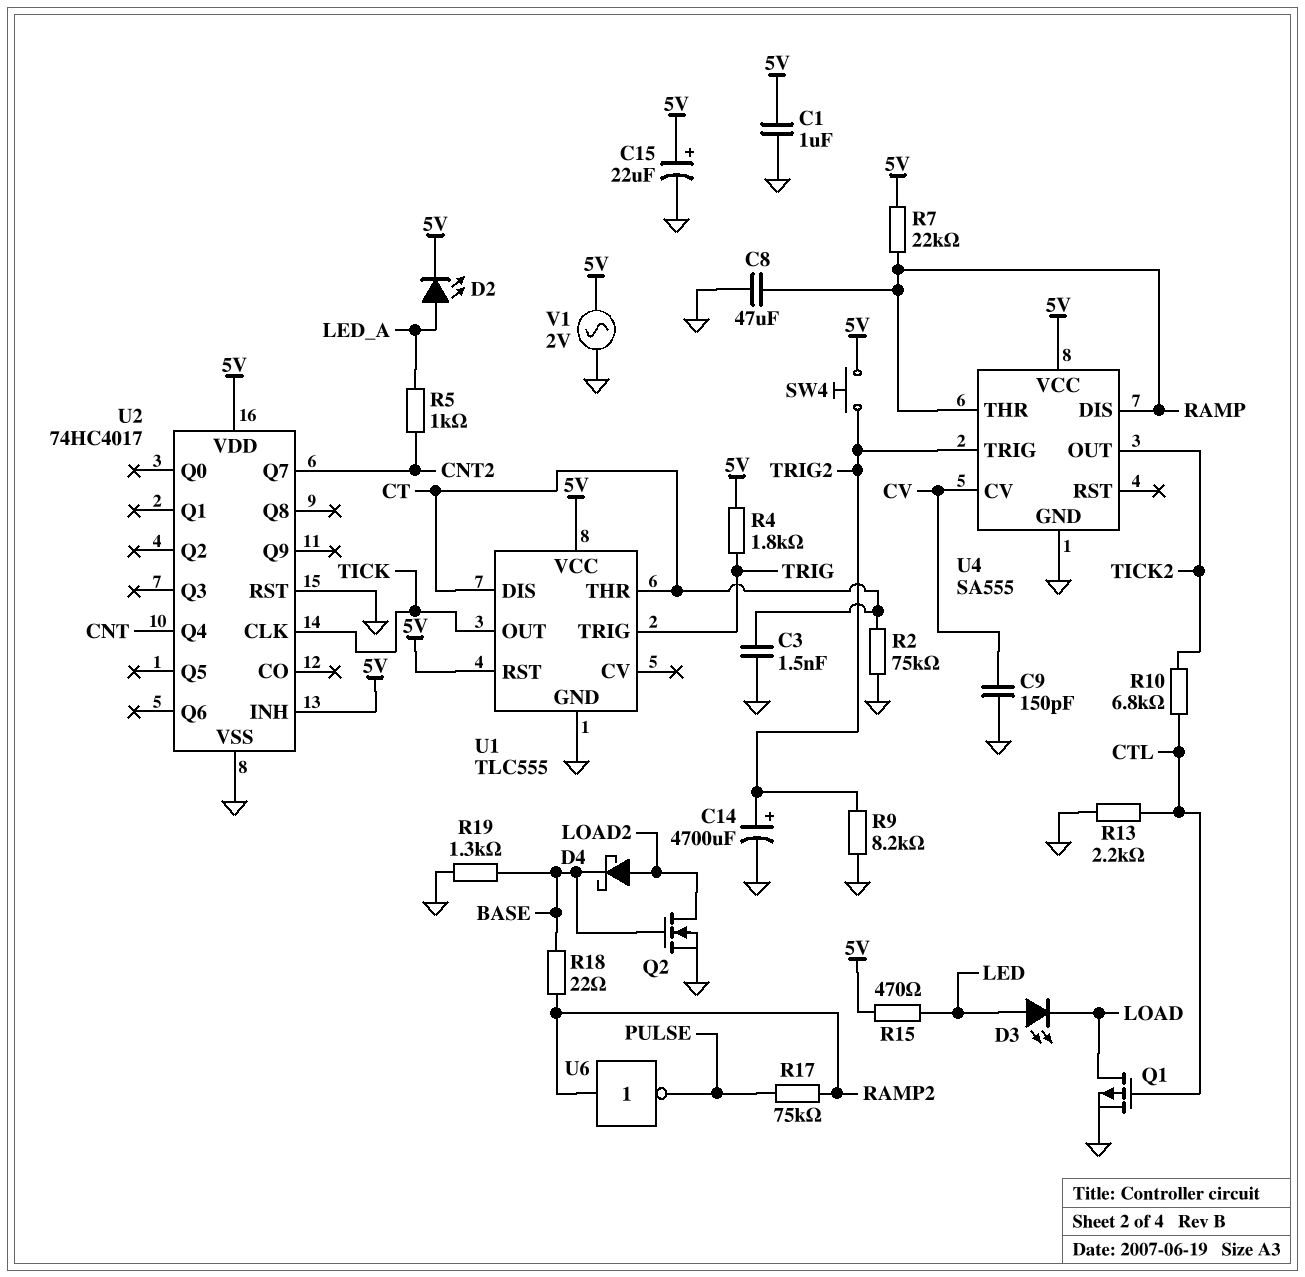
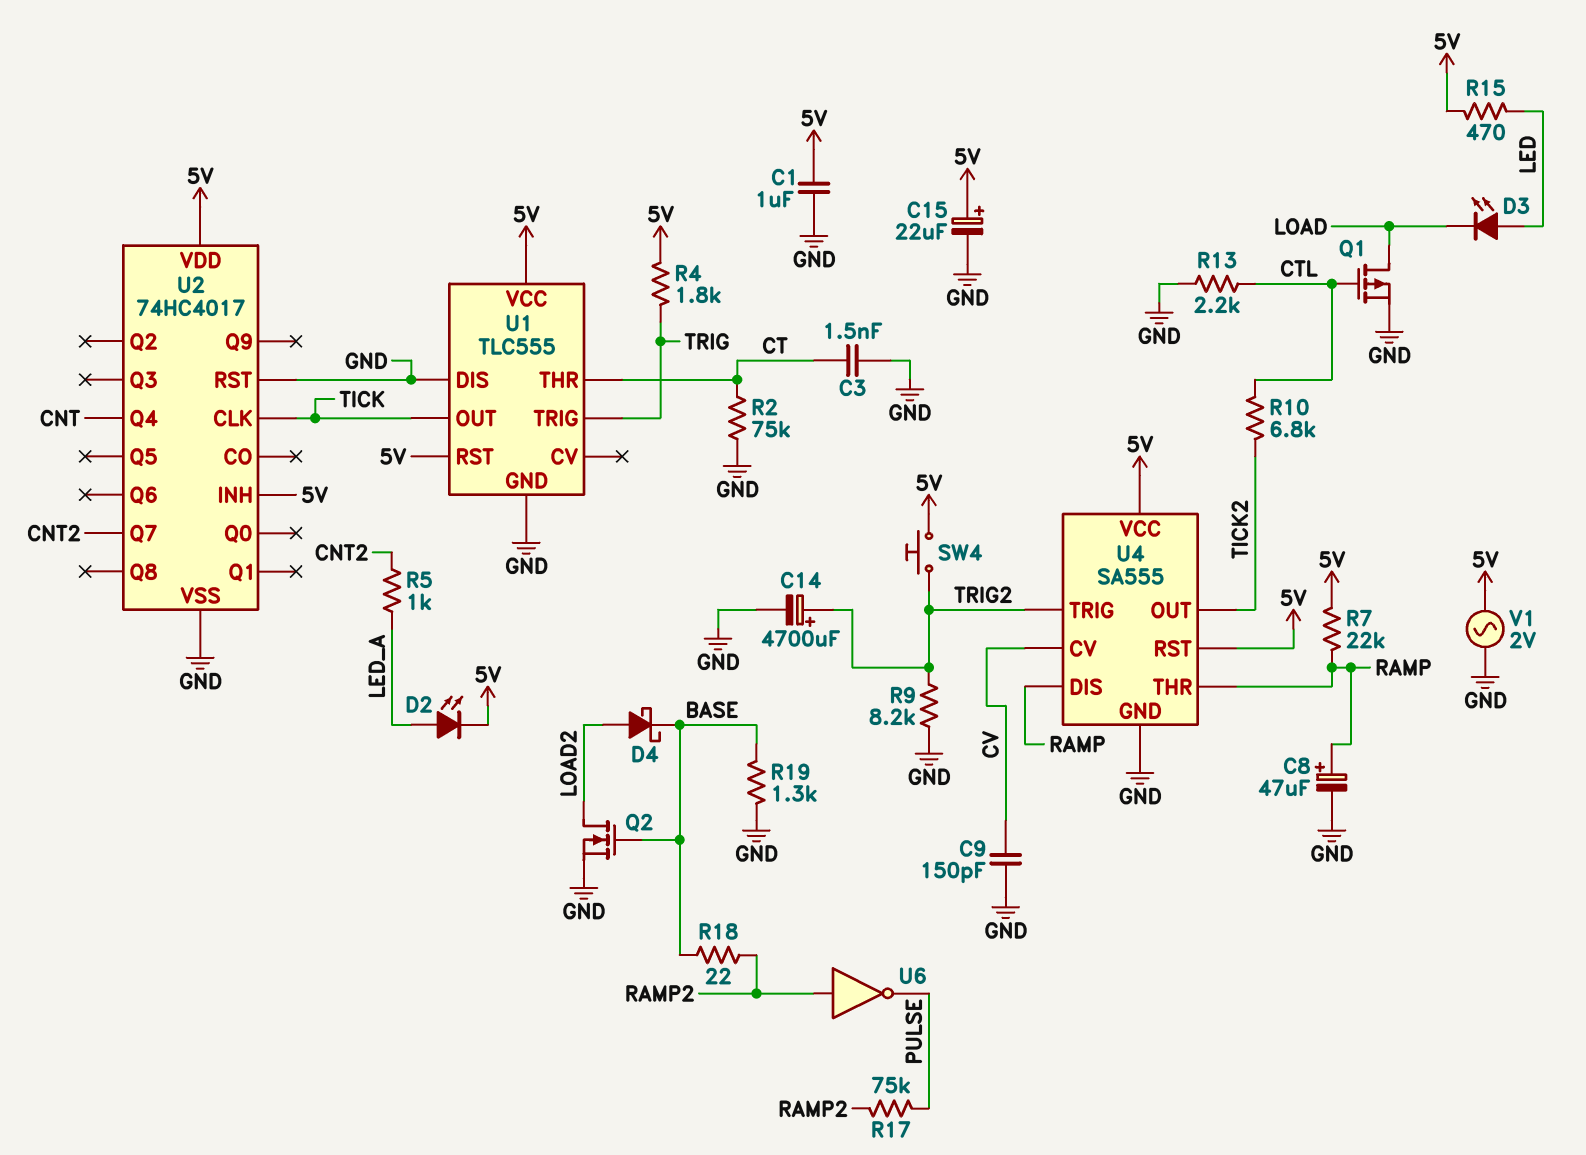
C8: 47uF (GND, RAMP) -> 47uF (plus RAMP, minus GND)
U1 pin DIS: CT -> GND
U4 pin RST: none -> 5V

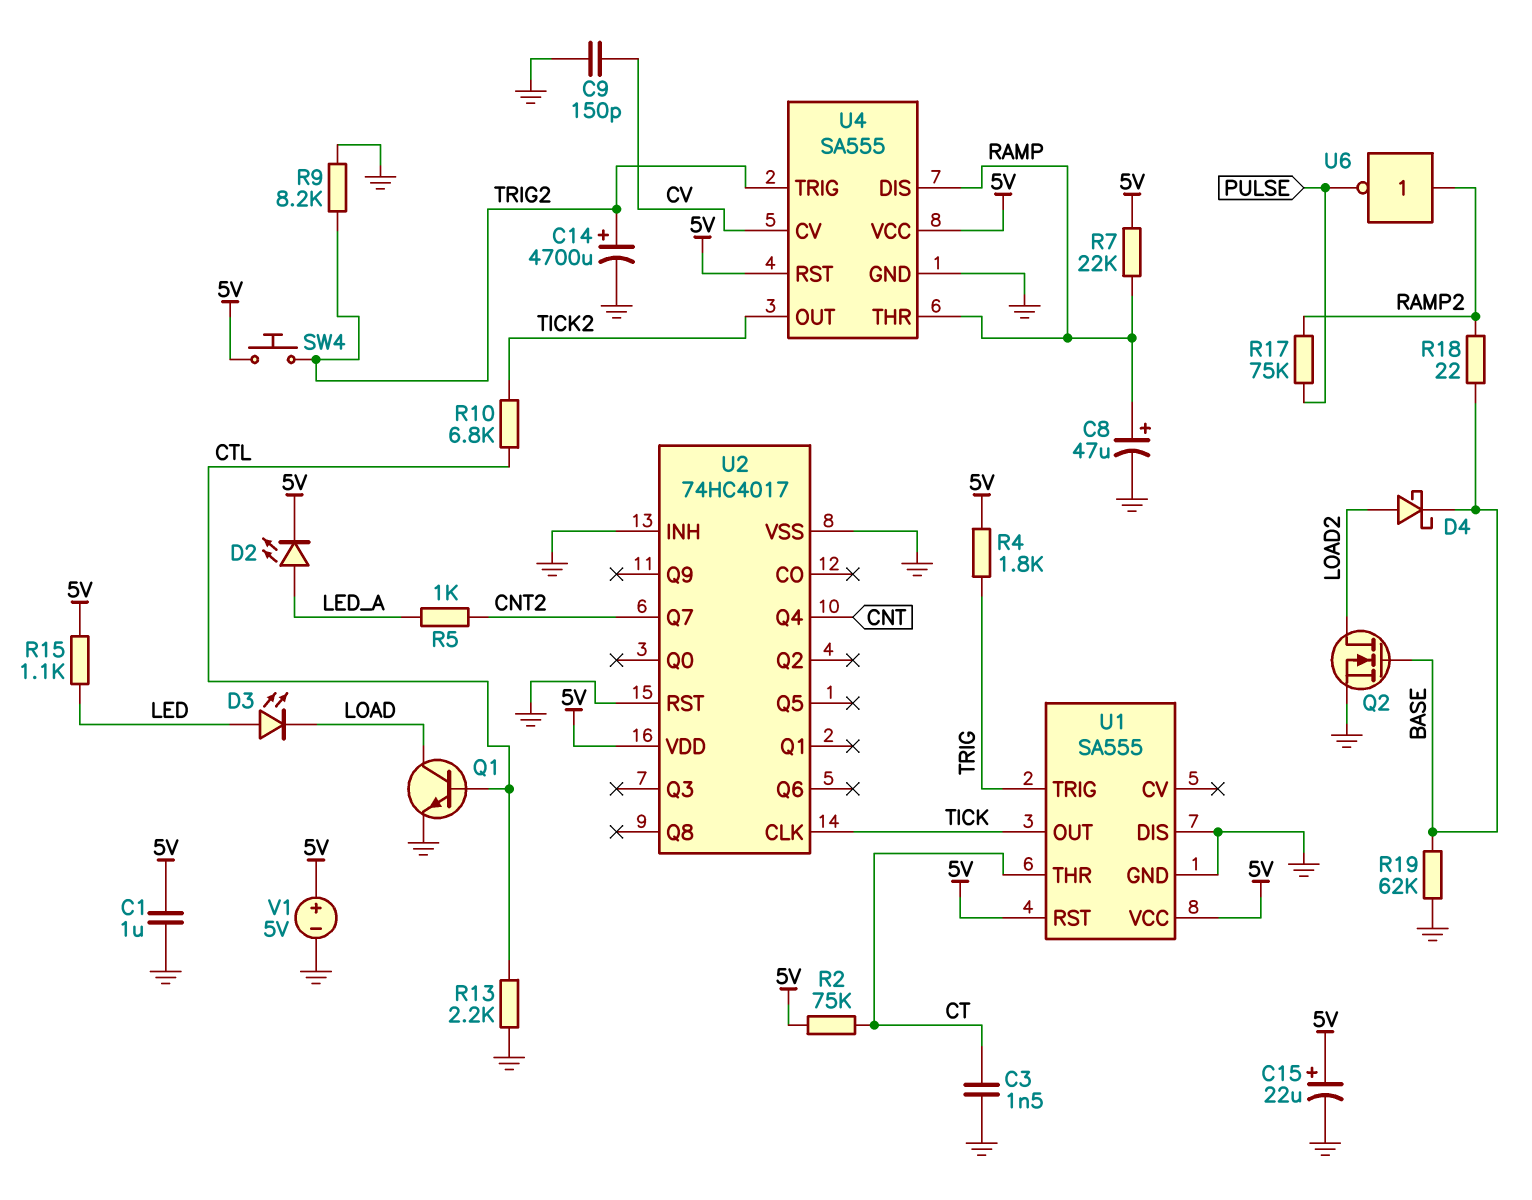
Q1: PMOS (G CTL, D LOAD, S GND) -> NPN (B CTL, C LOAD, E GND)
R2: 75k (CT, GND) -> 75k (5V, CT)
R15: 470 (5V, LED) -> 1.1k (5V, LED)
R19: 1.3k (BASE, GND) -> 62k (BASE, GND)
U1: TLC555 -> SA555
U2 pin INH: 5V -> GND
V1: AC 2V (5V, GND) -> 5V (plus 5V, minus GND)

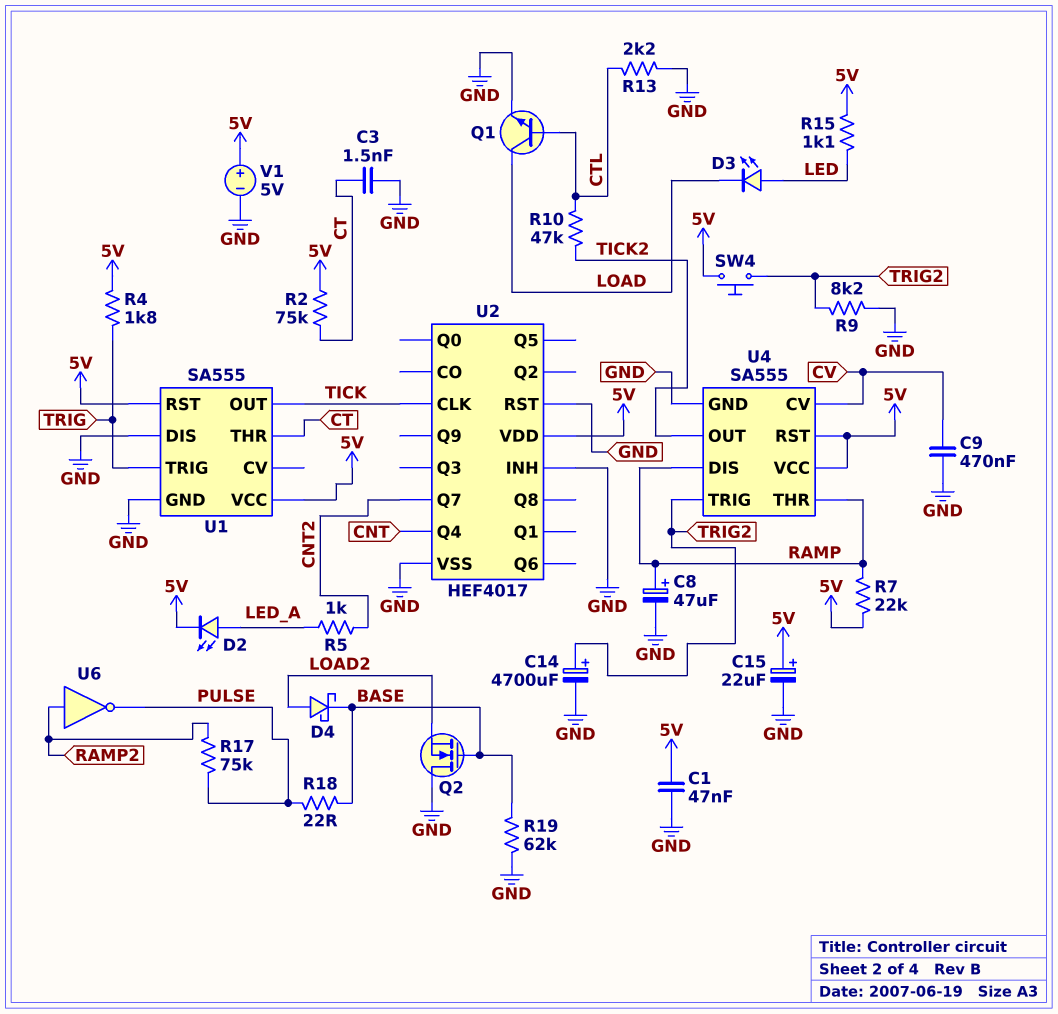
C1: 1uF (5V, GND) -> 47nF (5V, GND)
C9: 150pF (CV, GND) -> 470nF (CV, GND)
Q2: NMOS (G BASE, D LOAD2, S GND) -> NMOS (G BASE, D GND, S LOAD2)
R10: 6.8k (CTL, TICK2) -> 47k (CTL, TICK2)
R18: 22 (BASE, RAMP2) -> 22 (BASE, PULSE)
U2: 74HC4017 -> HEF4017

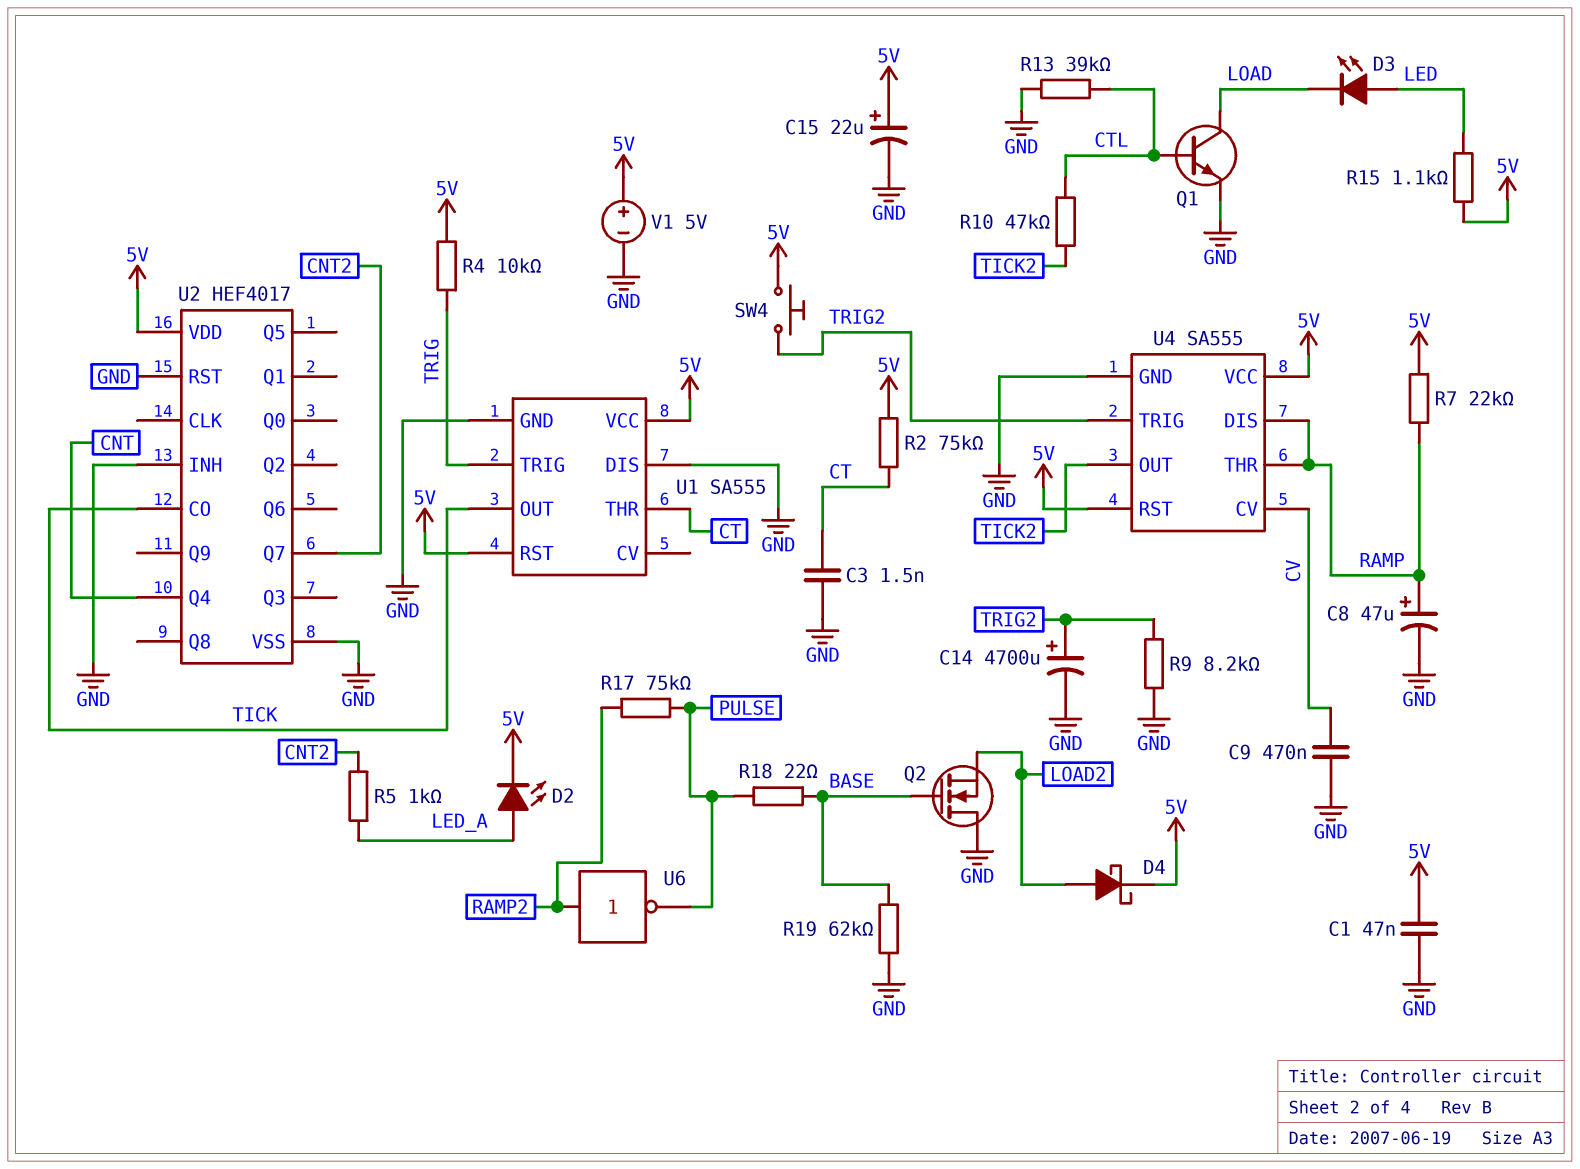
D4: schottky (A LOAD2, K BASE) -> schottky (A LOAD2, K 5V)
R4: 1.8k (5V, TRIG) -> 10k (5V, TRIG)
R13: 2.2k (CTL, GND) -> 39k (CTL, GND)
U2 pin CLK: TICK -> none
U2 pin CO: none -> TICK

